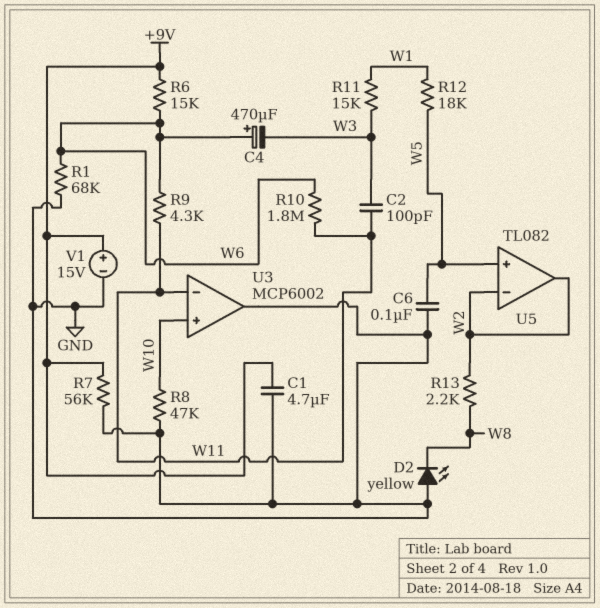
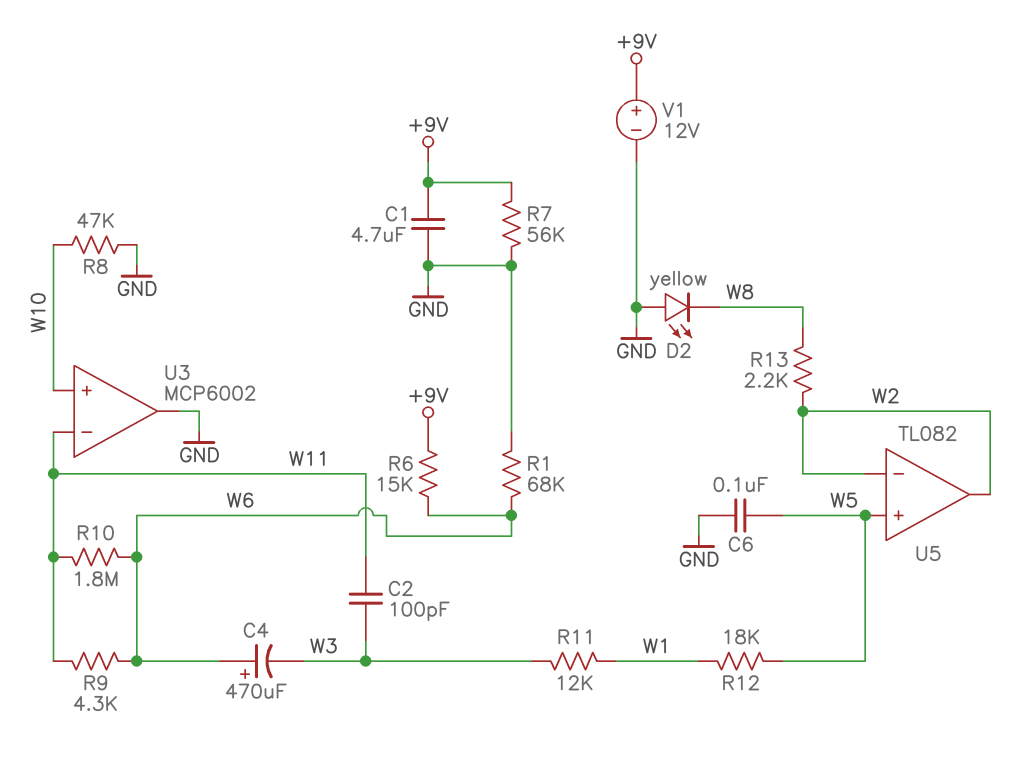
R11: 15k (W1, W3) -> 12k (W1, W3)
V1: 15V (plus +9V, minus GND) -> 12V (plus +9V, minus GND)

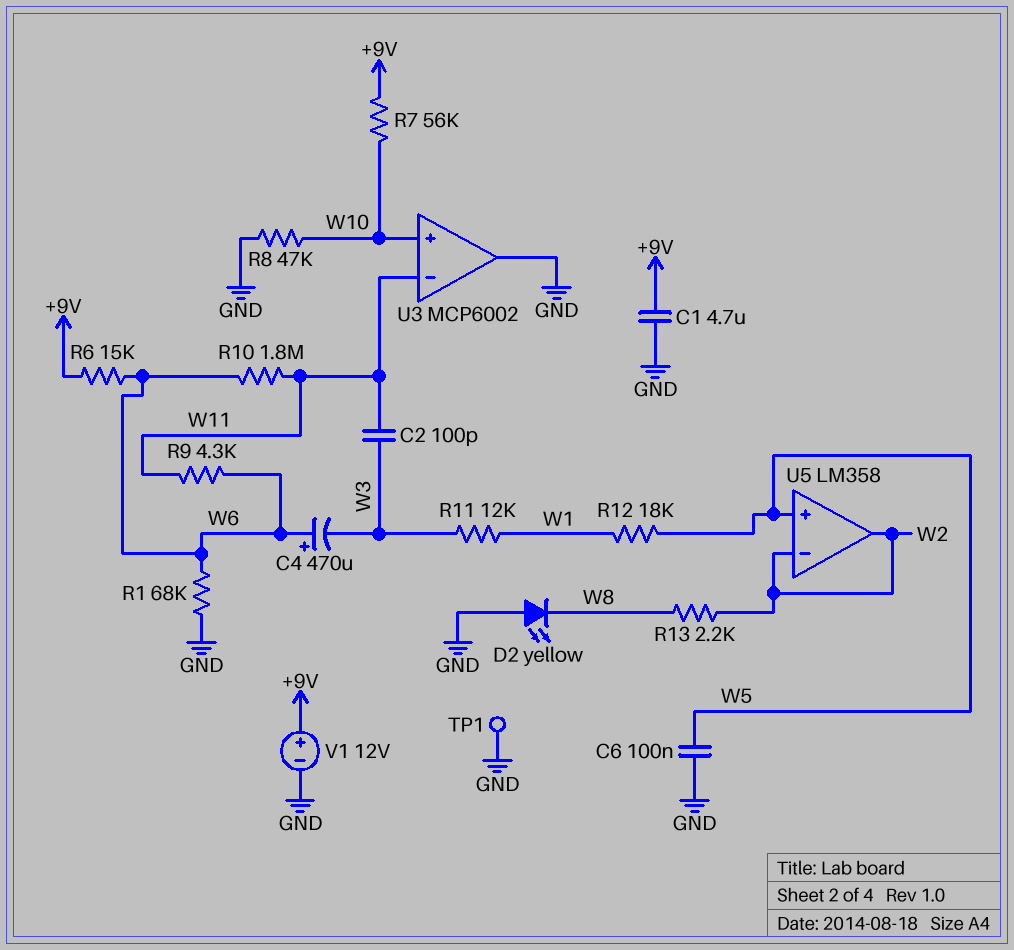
R7: 56k (+9V, GND) -> 56k (+9V, W10)
TP1: none -> test point (GND)
U5: TL082 -> LM358

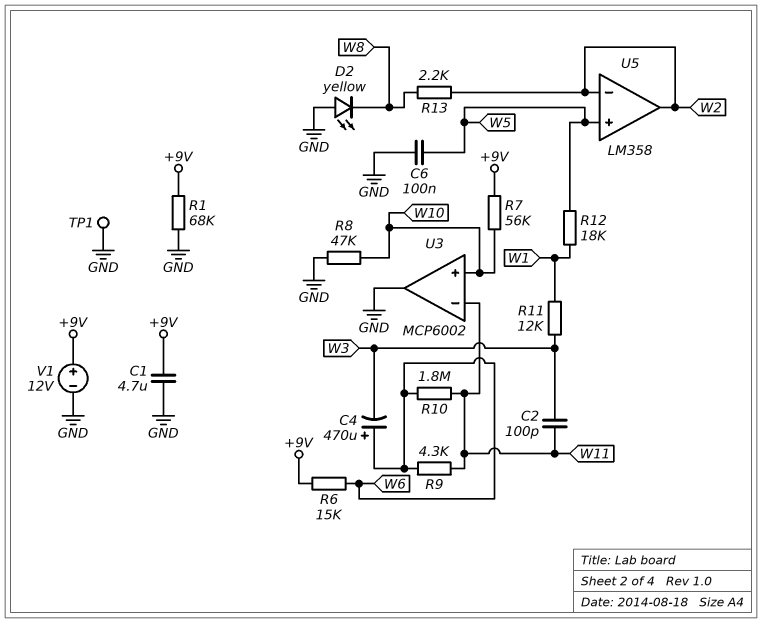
R1: 68k (GND, W6) -> 68k (+9V, GND)

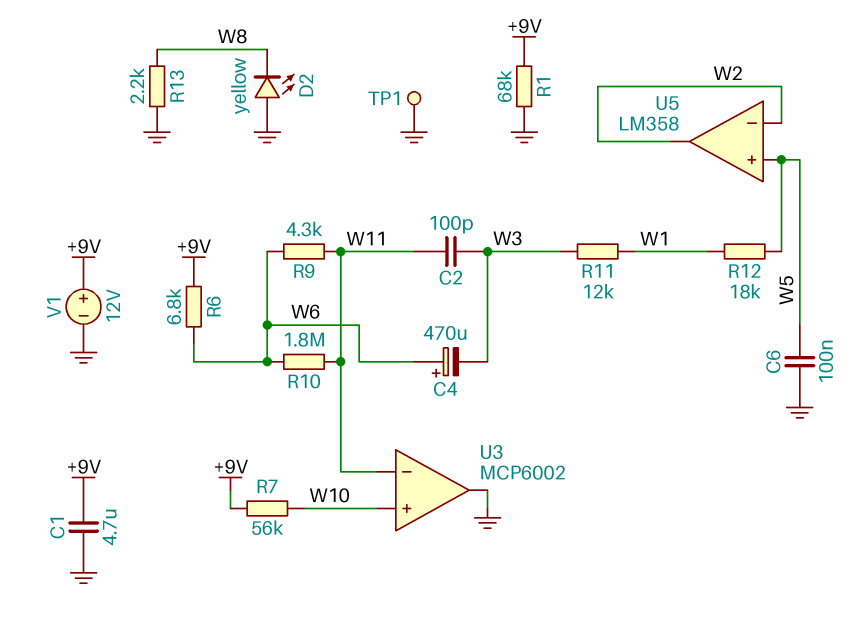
R6: 15k (+9V, W6) -> 6.8k (+9V, W6)
R8: 47k (GND, W10) -> none
R13: 2.2k (W2, W8) -> 2.2k (GND, W8)

